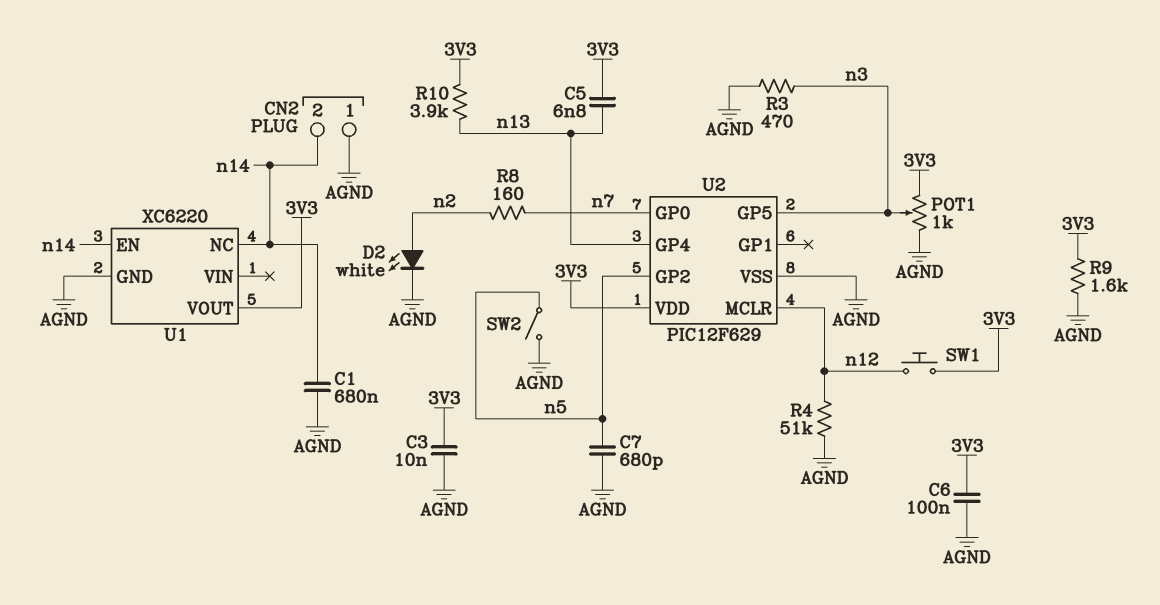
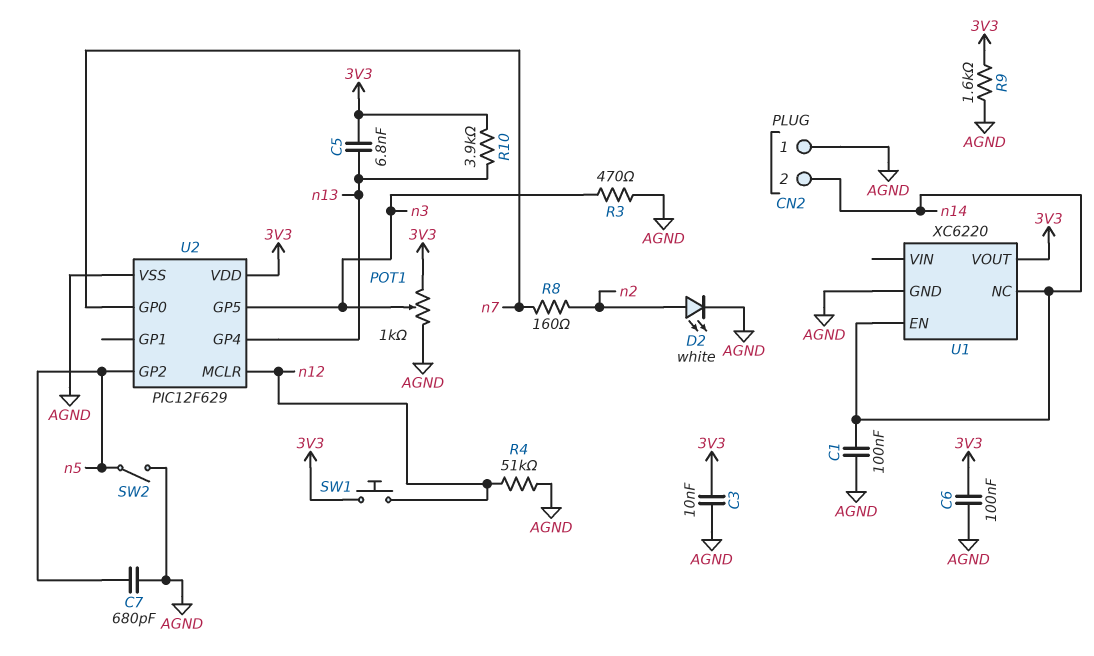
C1: 680nF (AGND, n14) -> 100nF (AGND, n14)

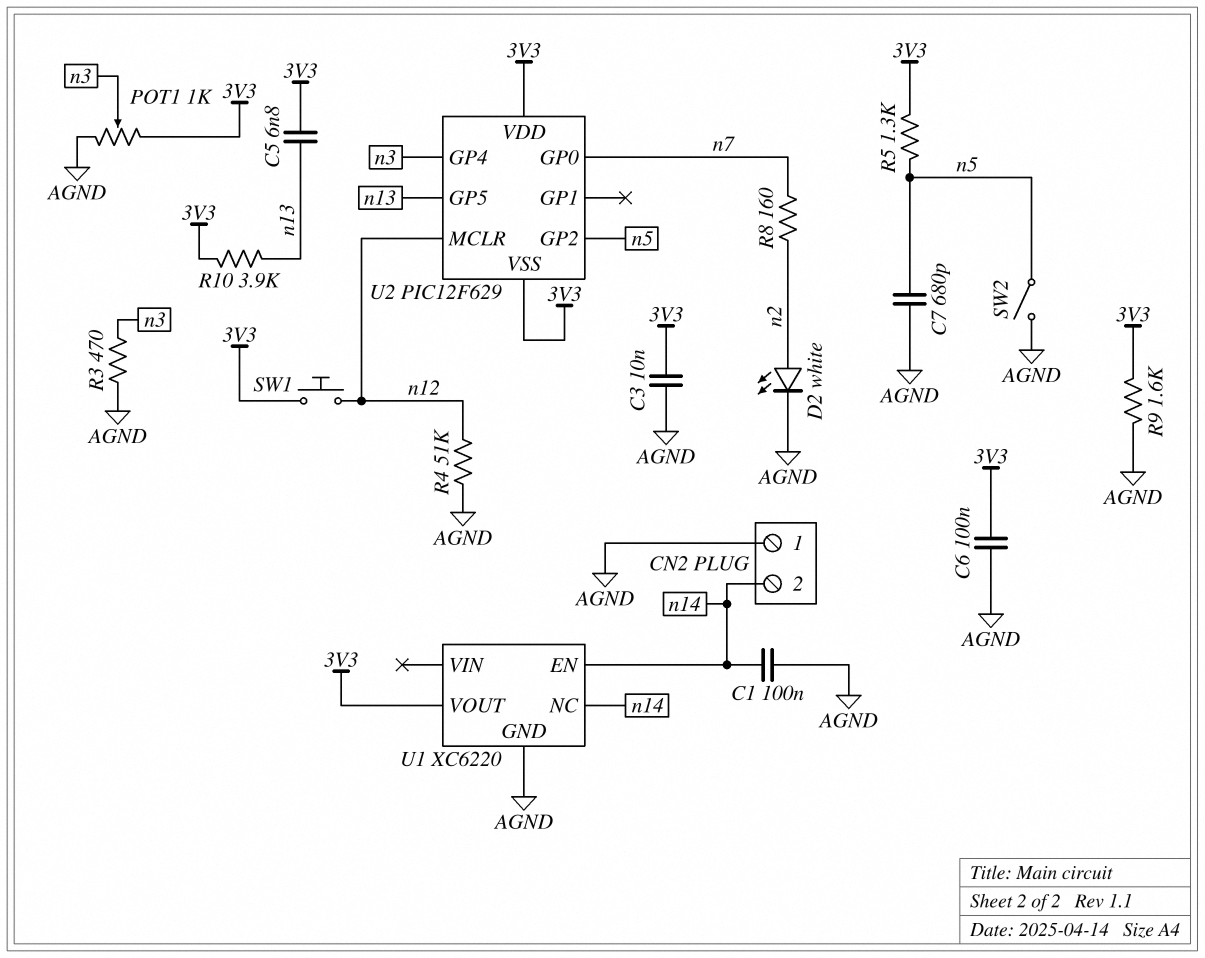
R5: none -> 1.3k (3V3, n5)
U2 pin GP4: n13 -> n3
U2 pin GP5: n3 -> n13
U2 pin VSS: AGND -> 3V3

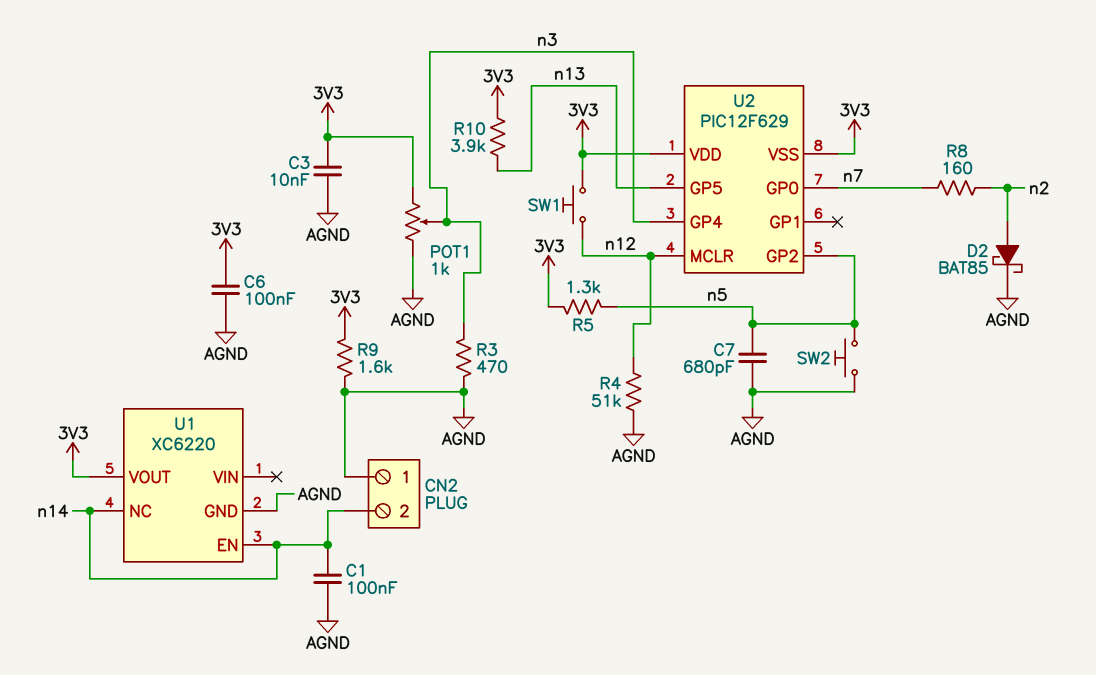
C5: 6.8nF (3V3, n13) -> none
D2: LED white (A n2, K AGND) -> schottky BAT85 (A n2, K AGND)
SW2: switch (AGND, n5) -> button (AGND, n5)

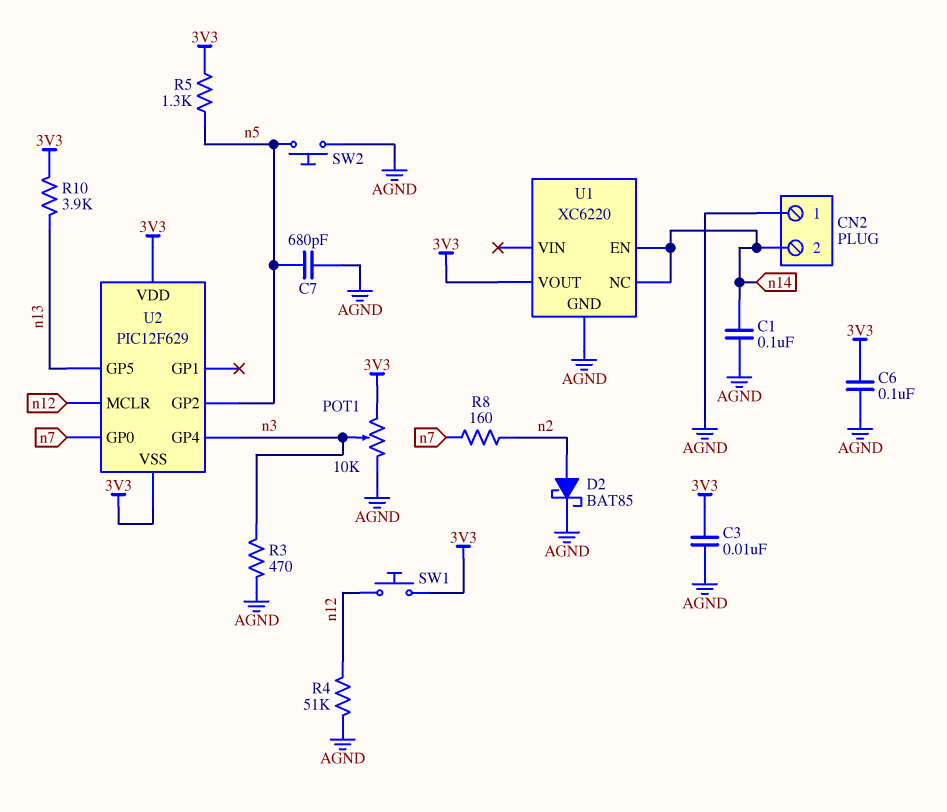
POT1: 1k (3V3, AGND, wiper n3) -> 10k (3V3, AGND, wiper n3)
R9: 1.6k (3V3, AGND) -> none

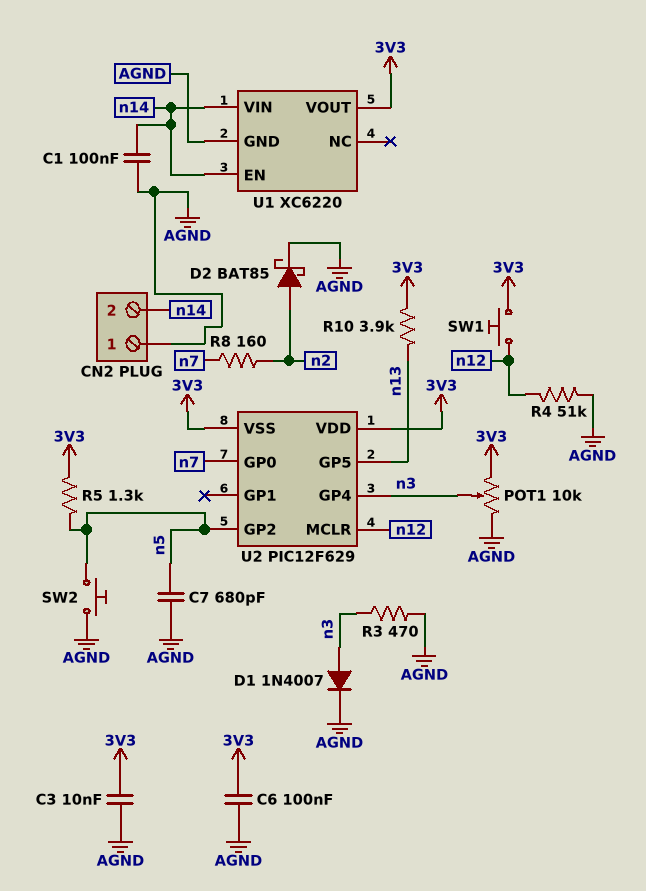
D1: none -> diode 1N4007 (A n3, K AGND)
U1 pin NC: n14 -> none
U1 pin VIN: none -> n14

